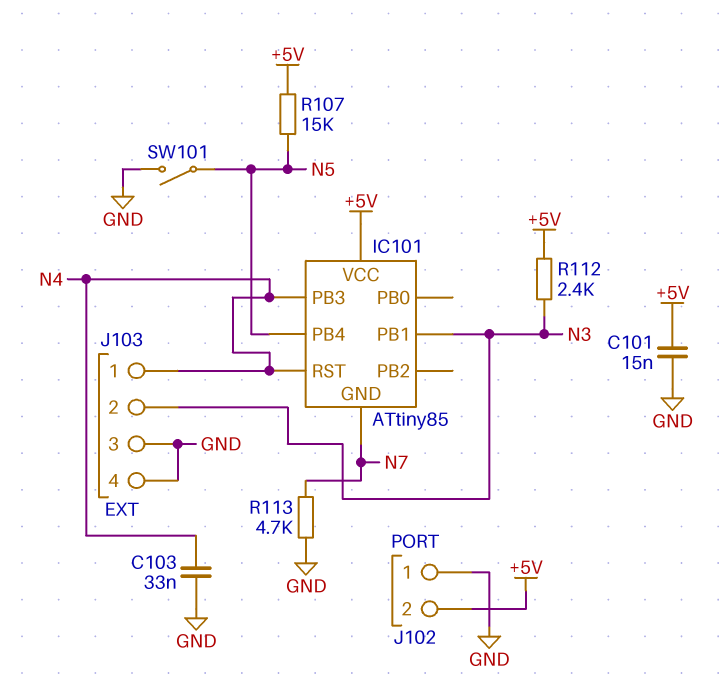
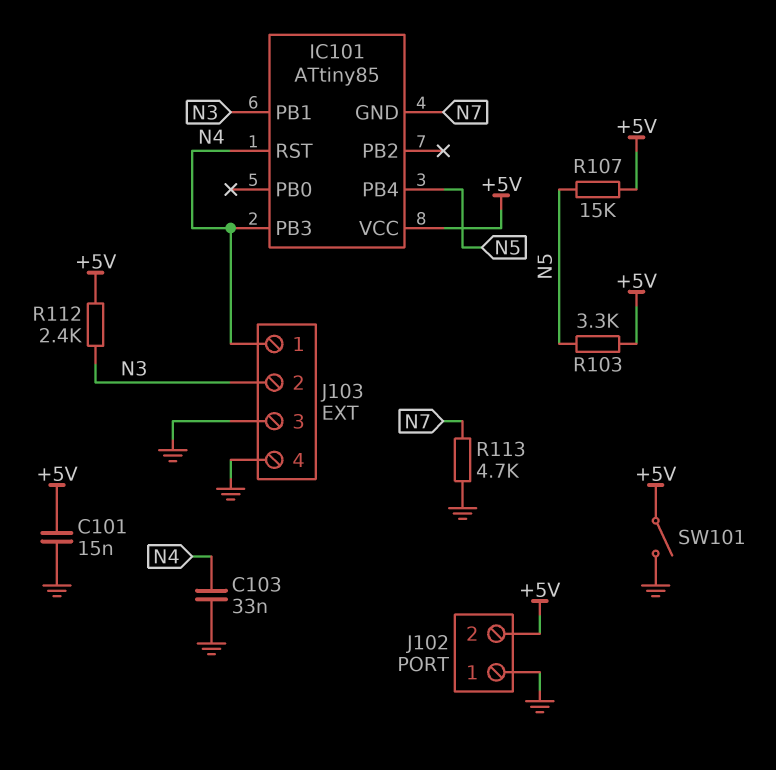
R103: none -> 3.3k (+5V, N5)
SW101: switch (GND, N5) -> switch (+5V, GND)

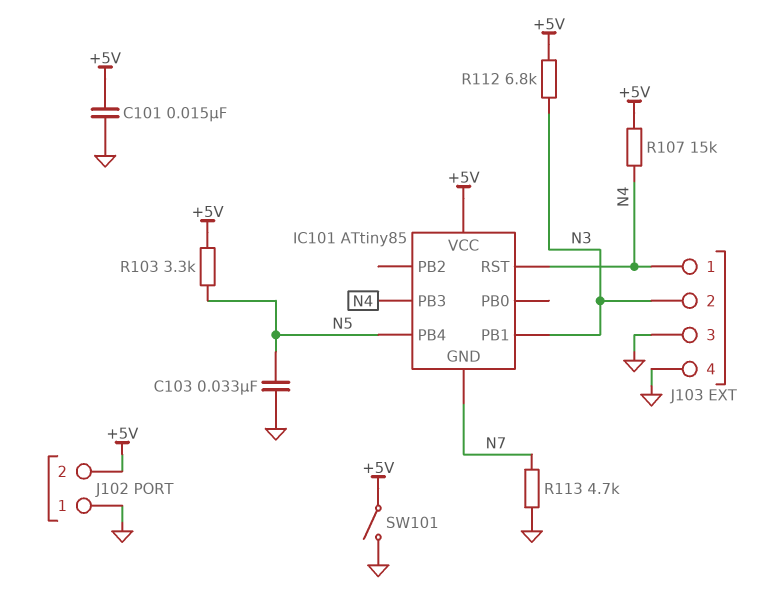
C103: 33nF (GND, N4) -> 33nF (GND, N5)
R107: 15k (+5V, N5) -> 15k (+5V, N4)
R112: 2.4k (+5V, N3) -> 6.8k (+5V, N3)

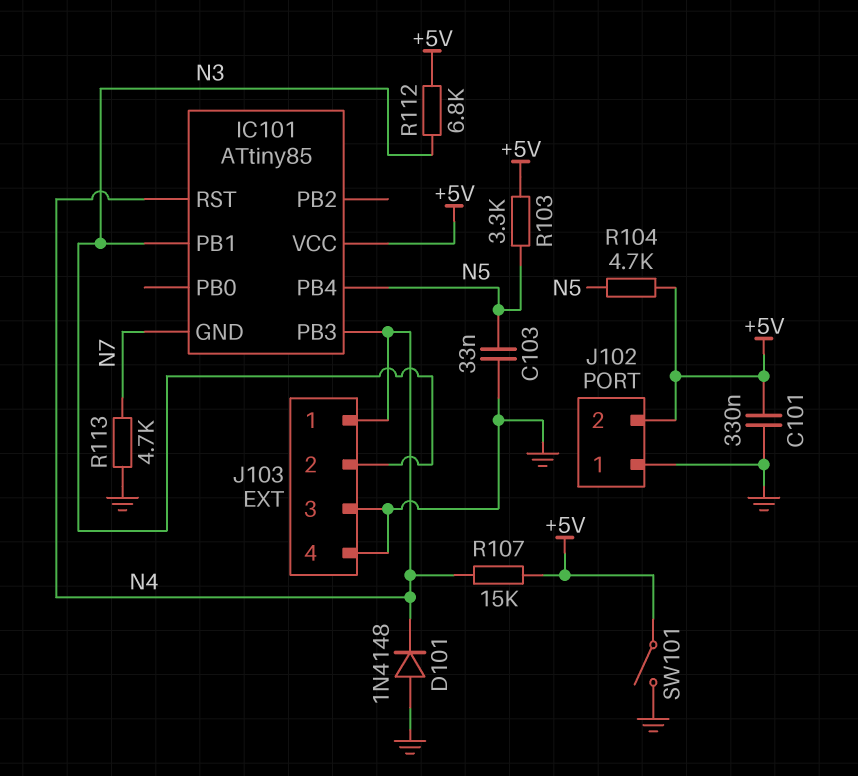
C101: 15nF (+5V, GND) -> 330nF (+5V, GND)
D101: none -> diode 1N4148 (A GND, K N4)
R104: none -> 4.7k (+5V, N5)

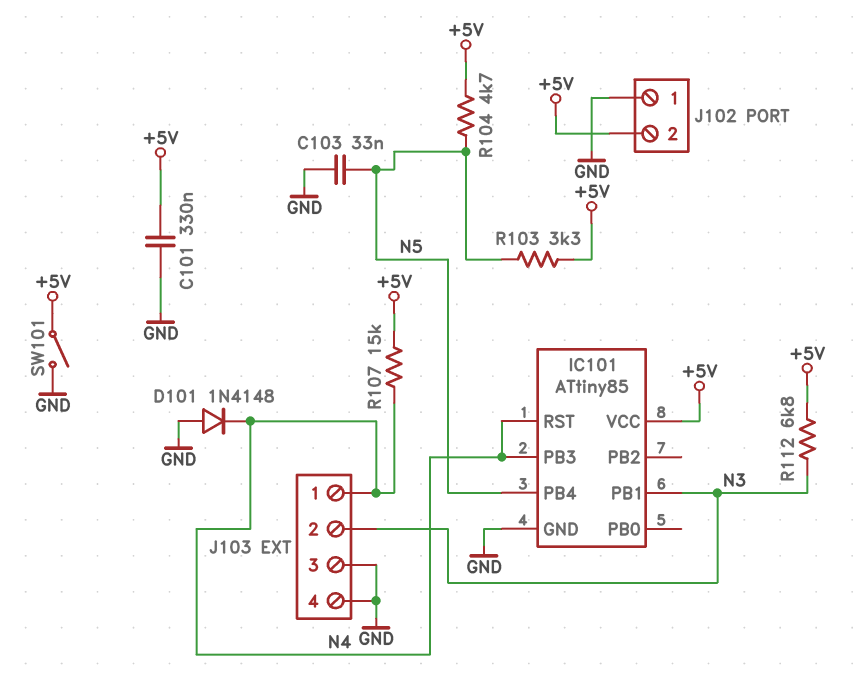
IC101 pin GND: N7 -> GND
R113: 4.7k (GND, N7) -> none

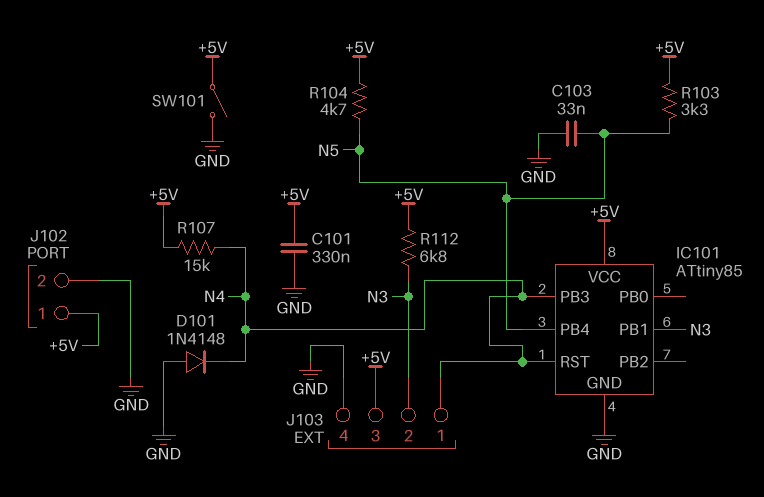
J102 pin 1: GND -> +5V
J102 pin 2: +5V -> GND
J103 pin 3: GND -> +5V

